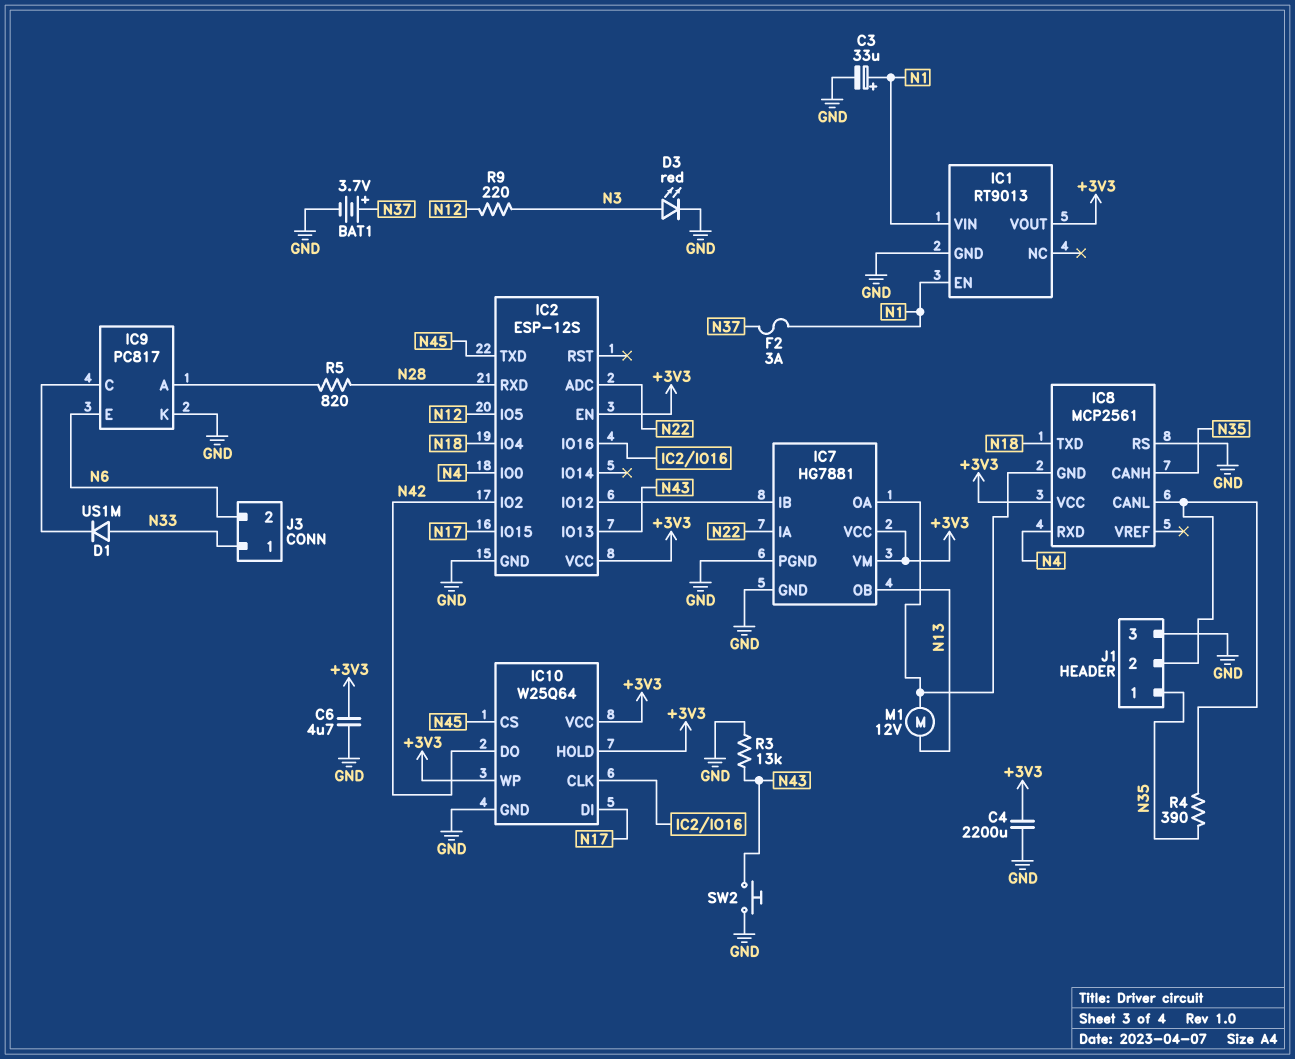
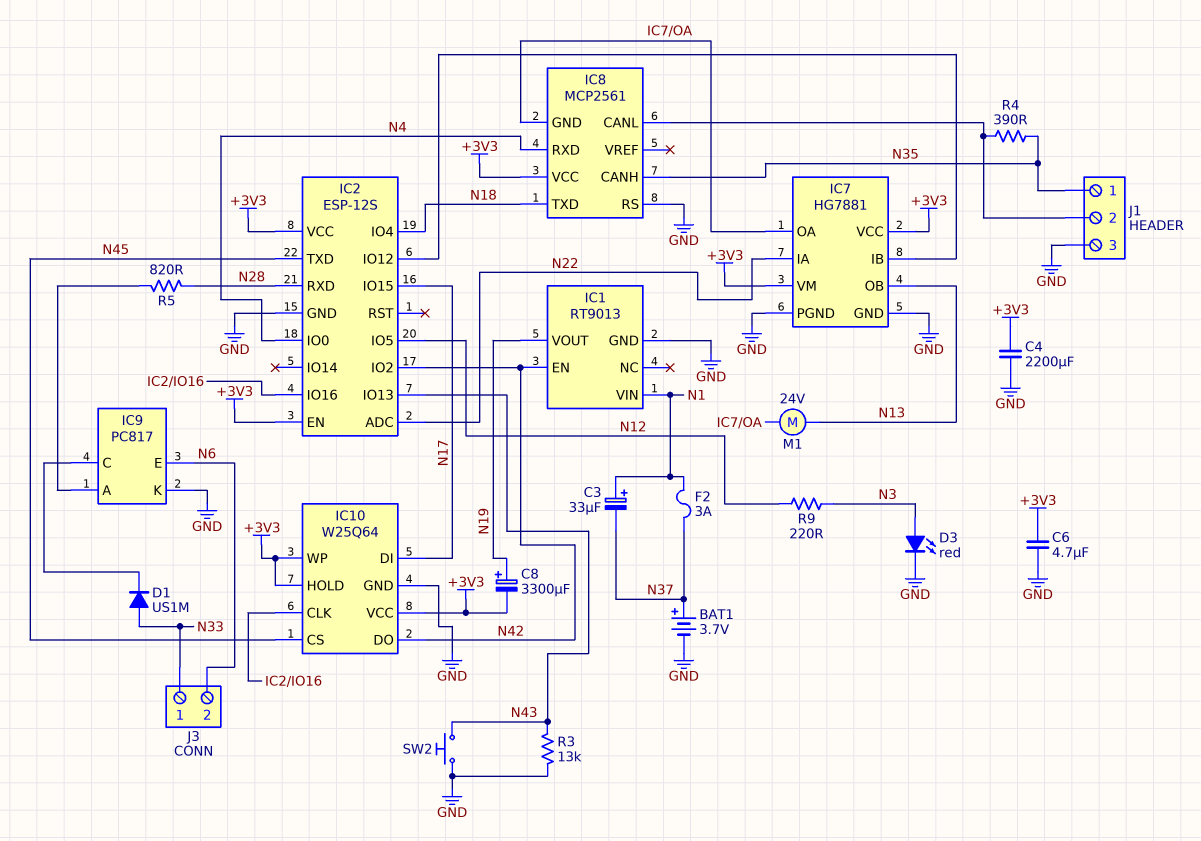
C3: 33uF (plus N1, minus GND) -> 33uF (plus N1, minus N37)
C8: none -> 3300uF (plus N19, minus +3V3)
IC1 pin EN: N1 -> N42
IC1 pin VOUT: +3V3 -> N19
M1: motor 12V (IC7/OA, N13) -> motor 24V (IC7/OA, N13)

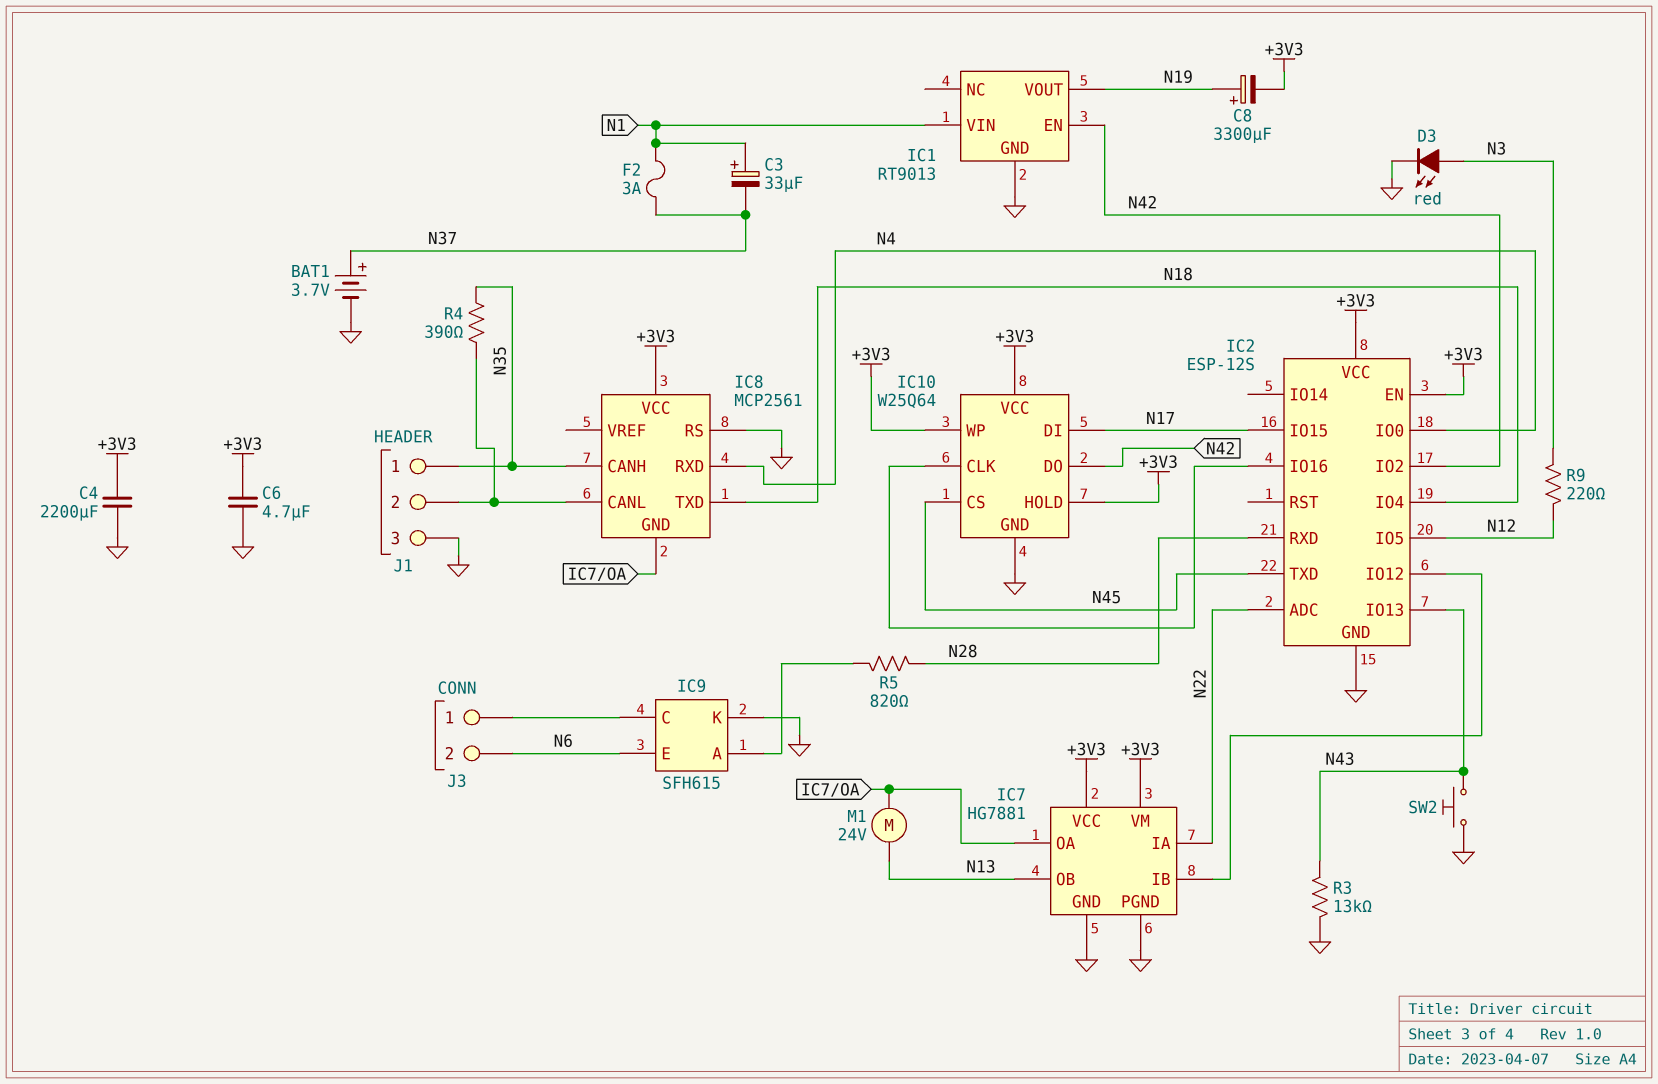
D1: diode US1M (A N33, K IC9/C) -> none
IC9: PC817 -> SFH615
J3 pin 1: N33 -> IC9/C

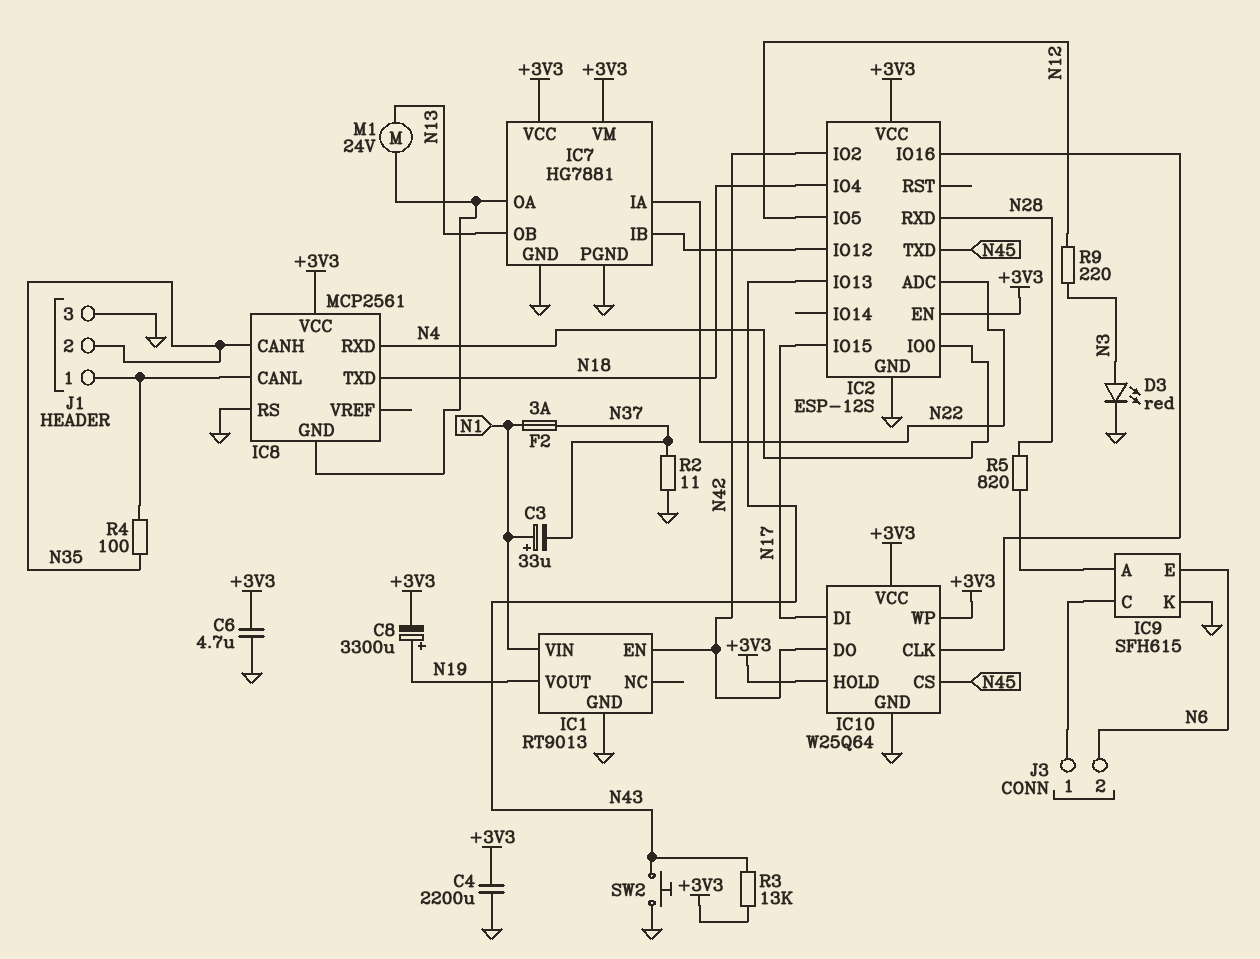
BAT1: 3.7V (plus N37, minus GND) -> none
J1 pin 1: N35 -> IC8/CANL
J1 pin 2: IC8/CANL -> N35
R2: none -> 11 (GND, N37)
R3: 13k (GND, N43) -> 13k (+3V3, N43)
R4: 390 (IC8/CANL, N35) -> 100 (IC8/CANL, N35)

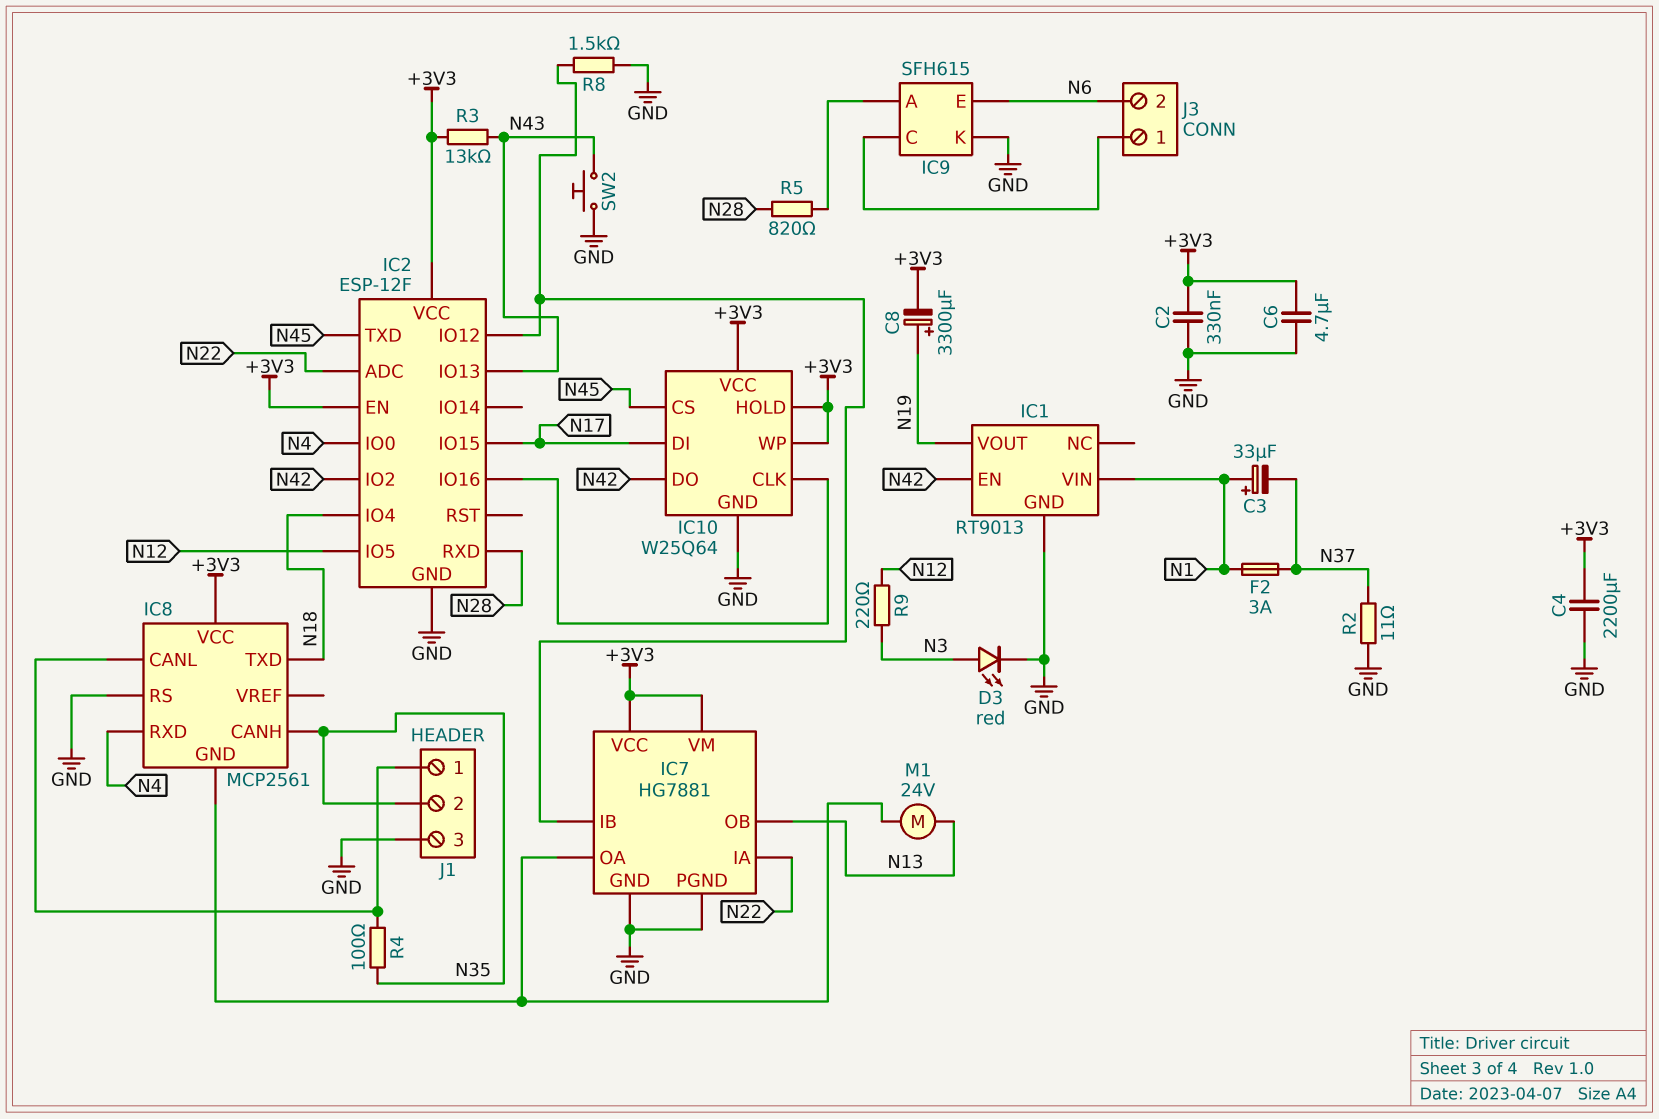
C2: none -> 330nF (+3V3, GND)
IC2: ESP-12S -> ESP-12F
R8: none -> 1.5k (GND, IC2/IO12)

